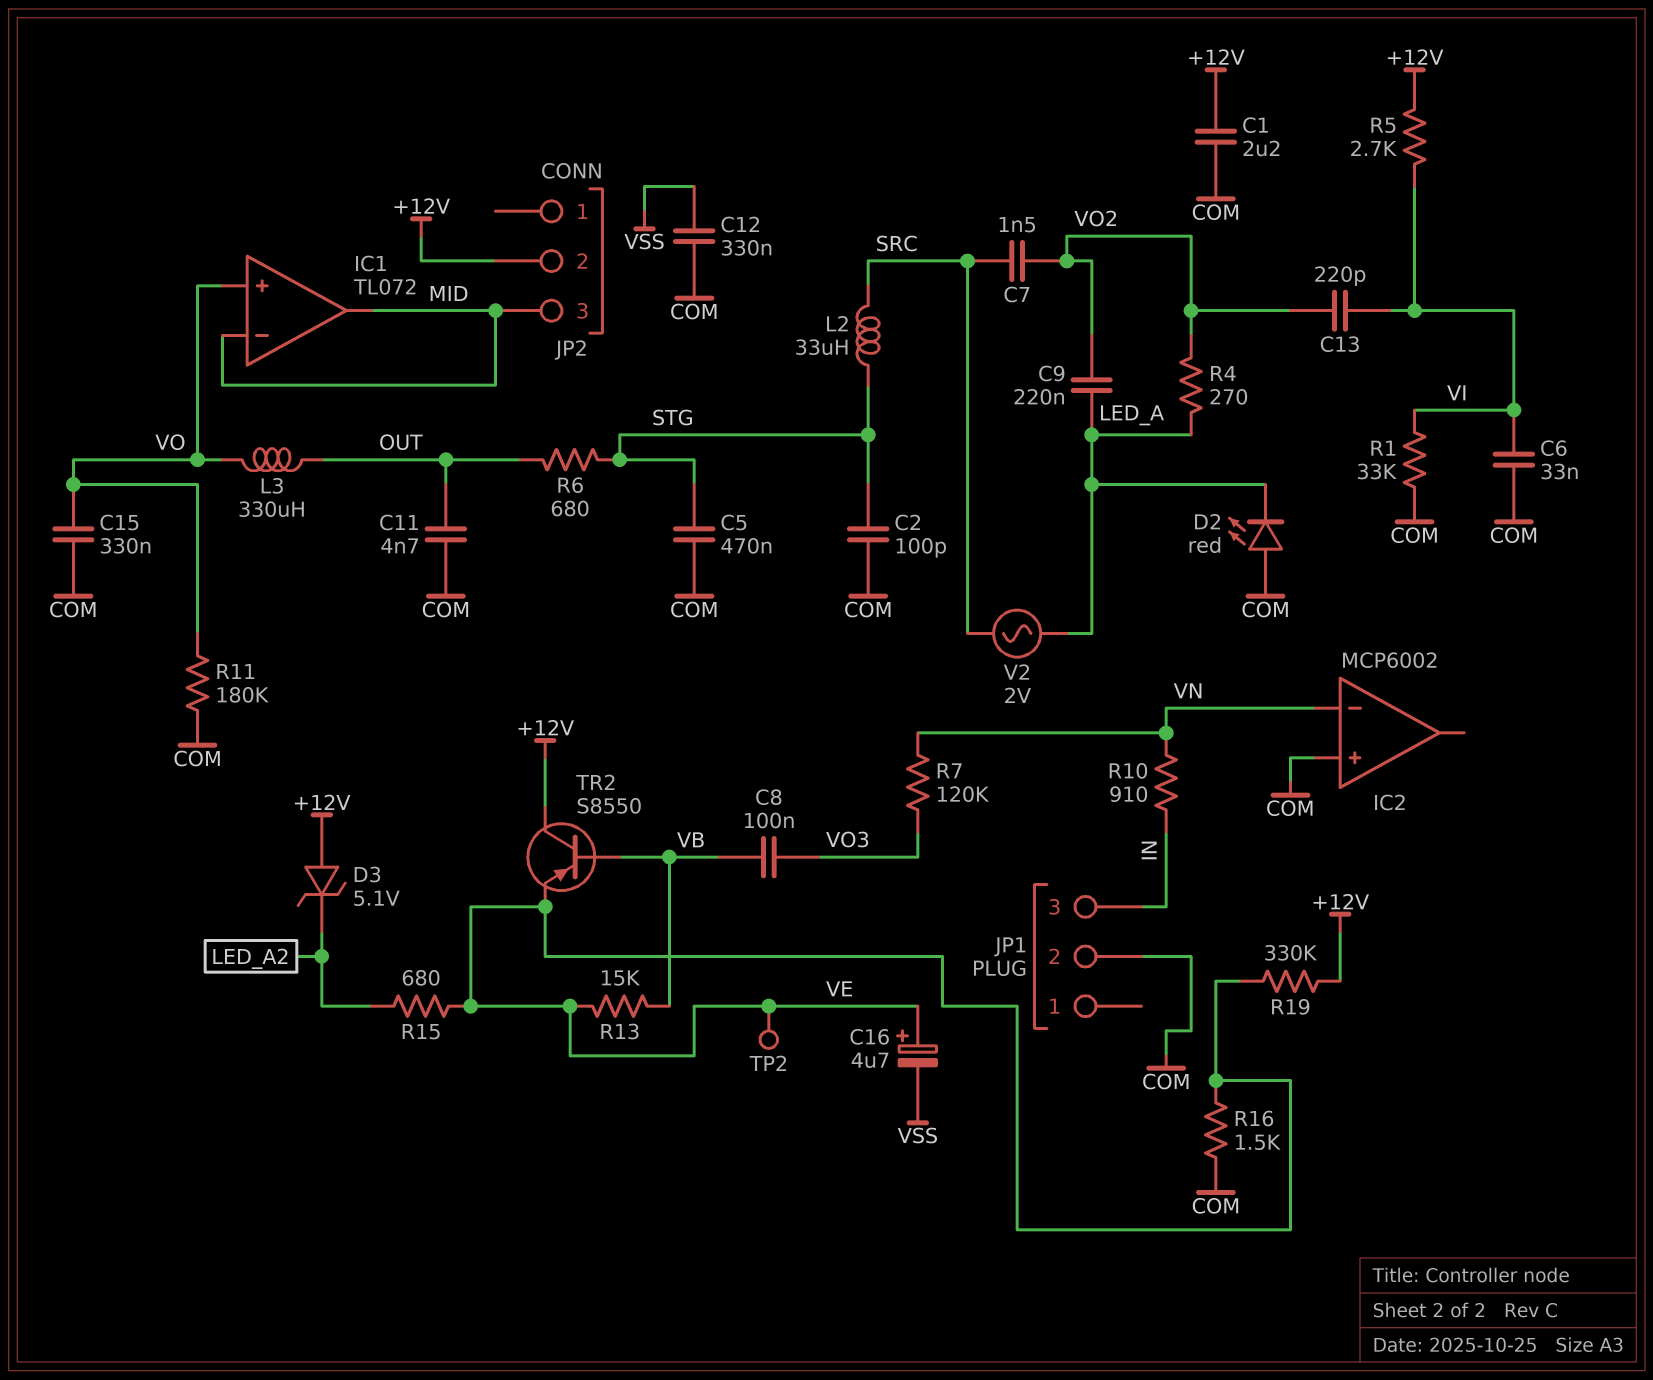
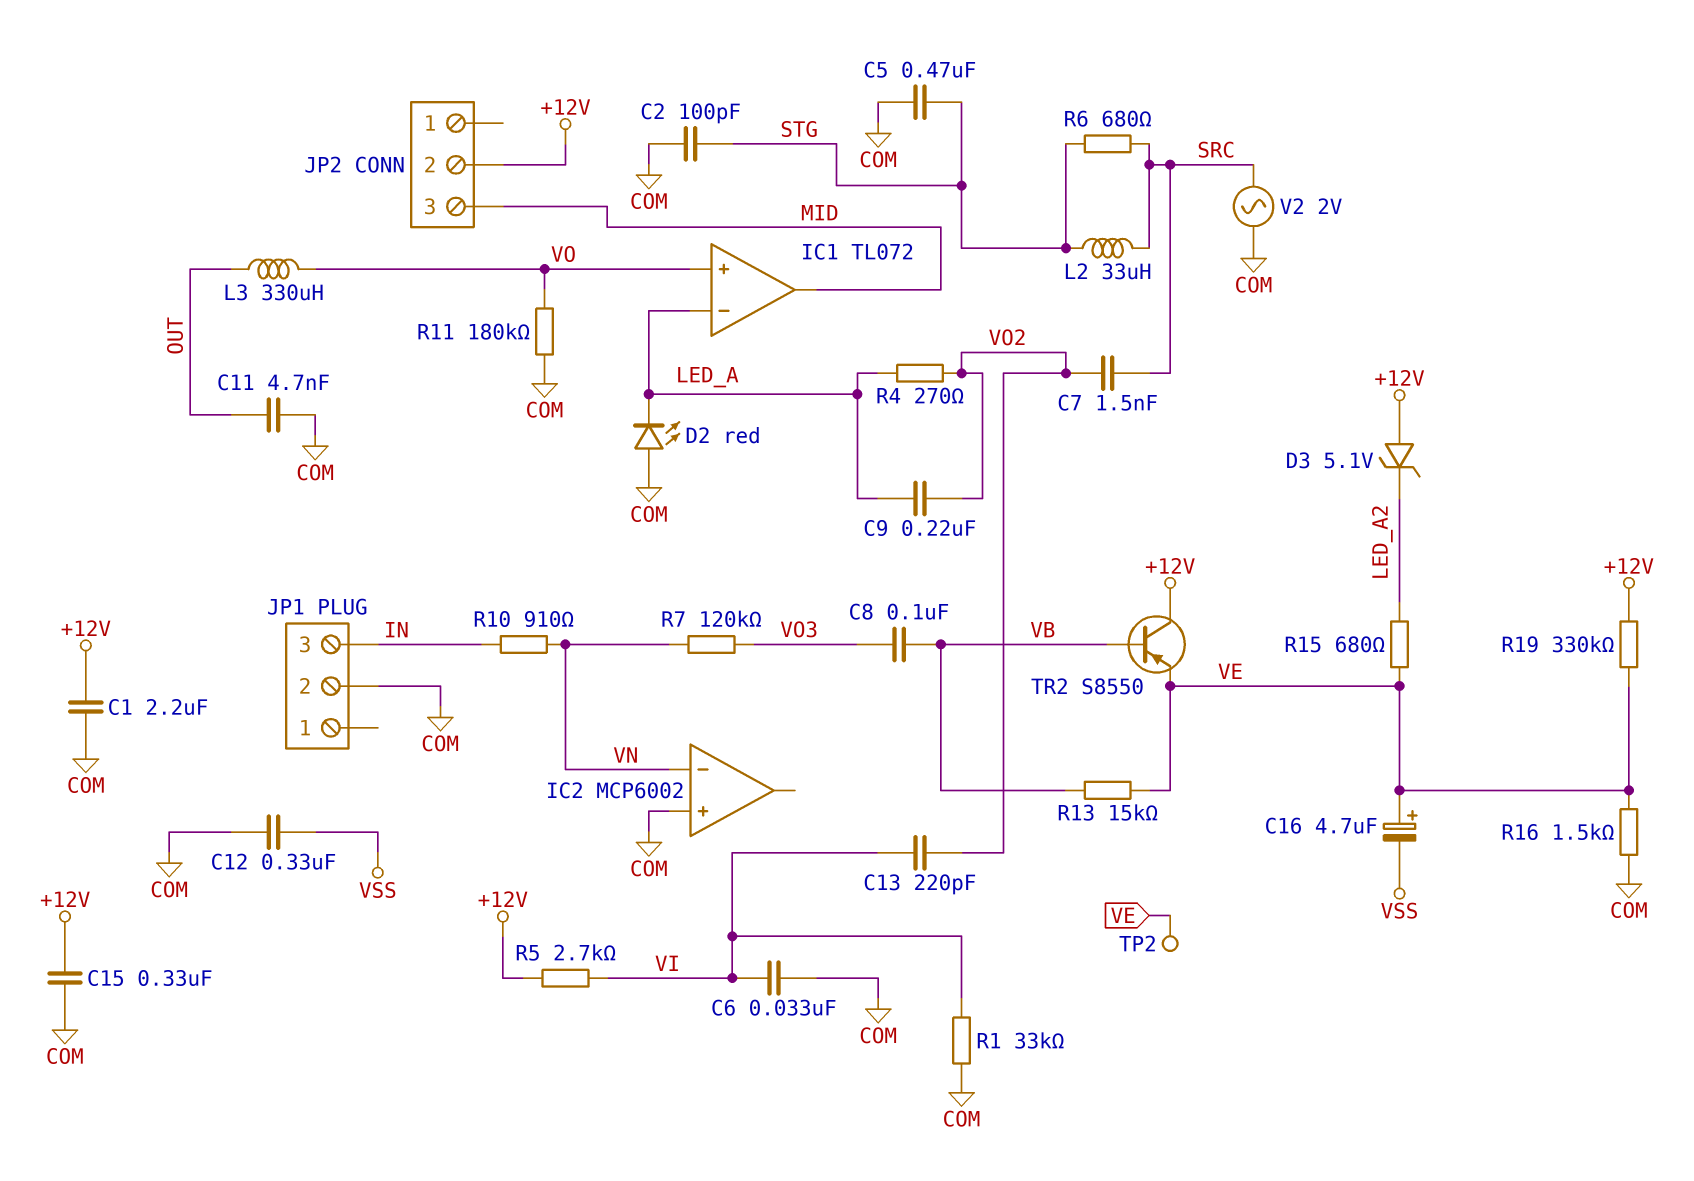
C15: 330nF (COM, VO) -> 330nF (+12V, COM)
IC1 pin in-: MID -> LED_A
R6: 680 (OUT, STG) -> 680 (SRC, STG)
V2: AC 2V (LED_A, SRC) -> AC 2V (COM, SRC)

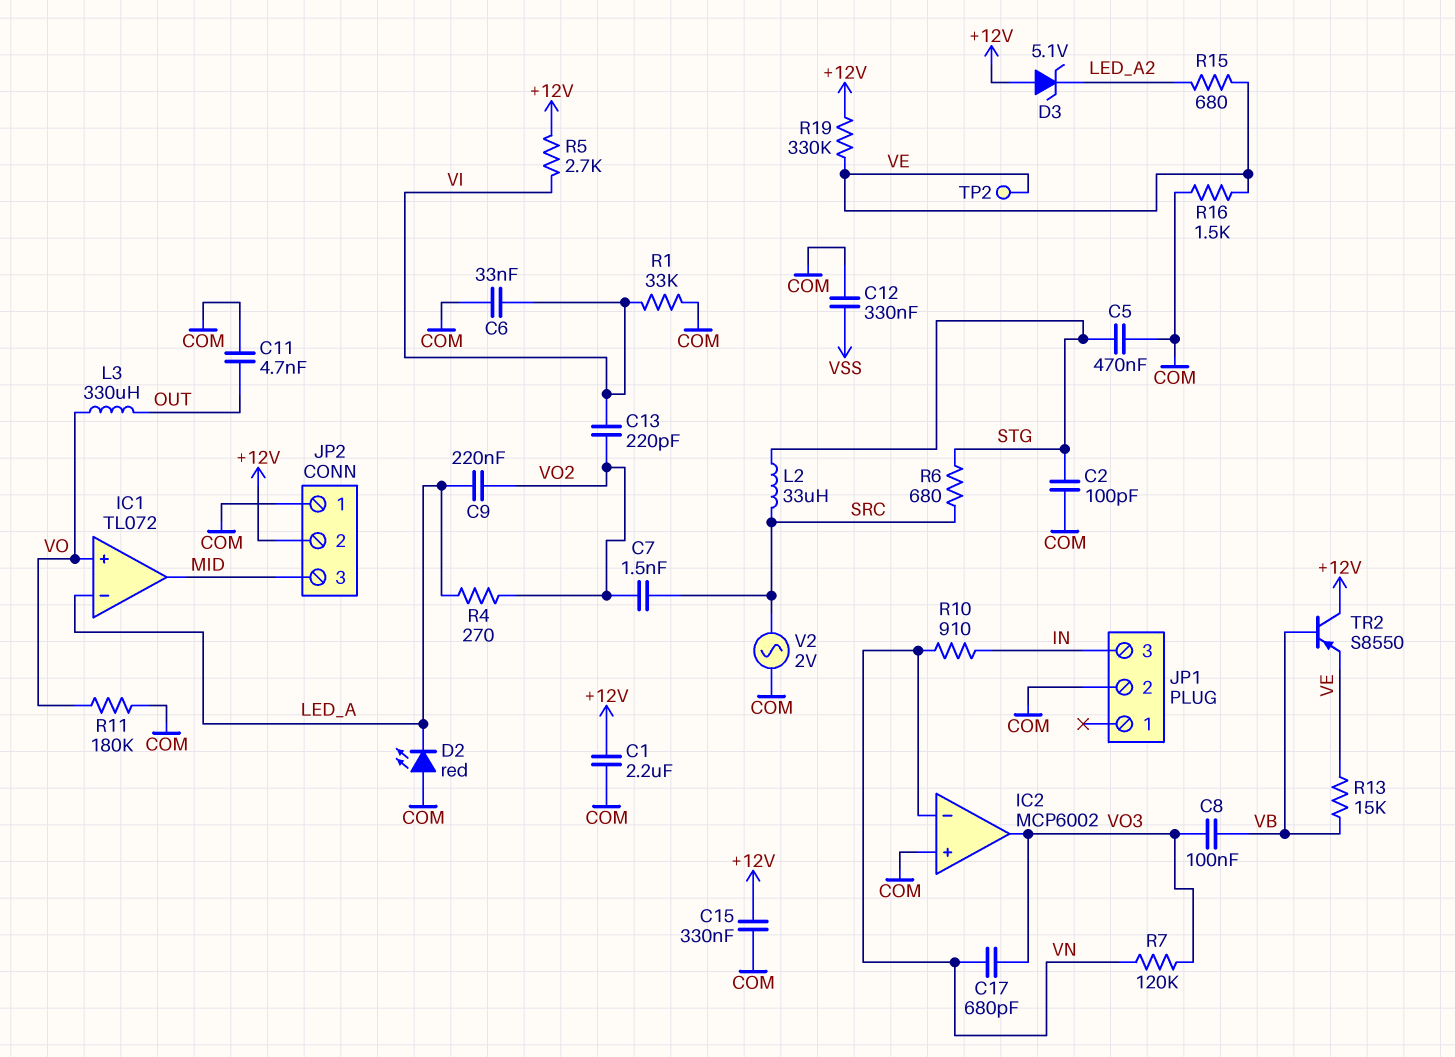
C16: 4.7uF (plus VE, minus VSS) -> none
C17: none -> 680pF (VN, VO3)
IC2 pin out: none -> VO3
JP2 pin 1: none -> COM

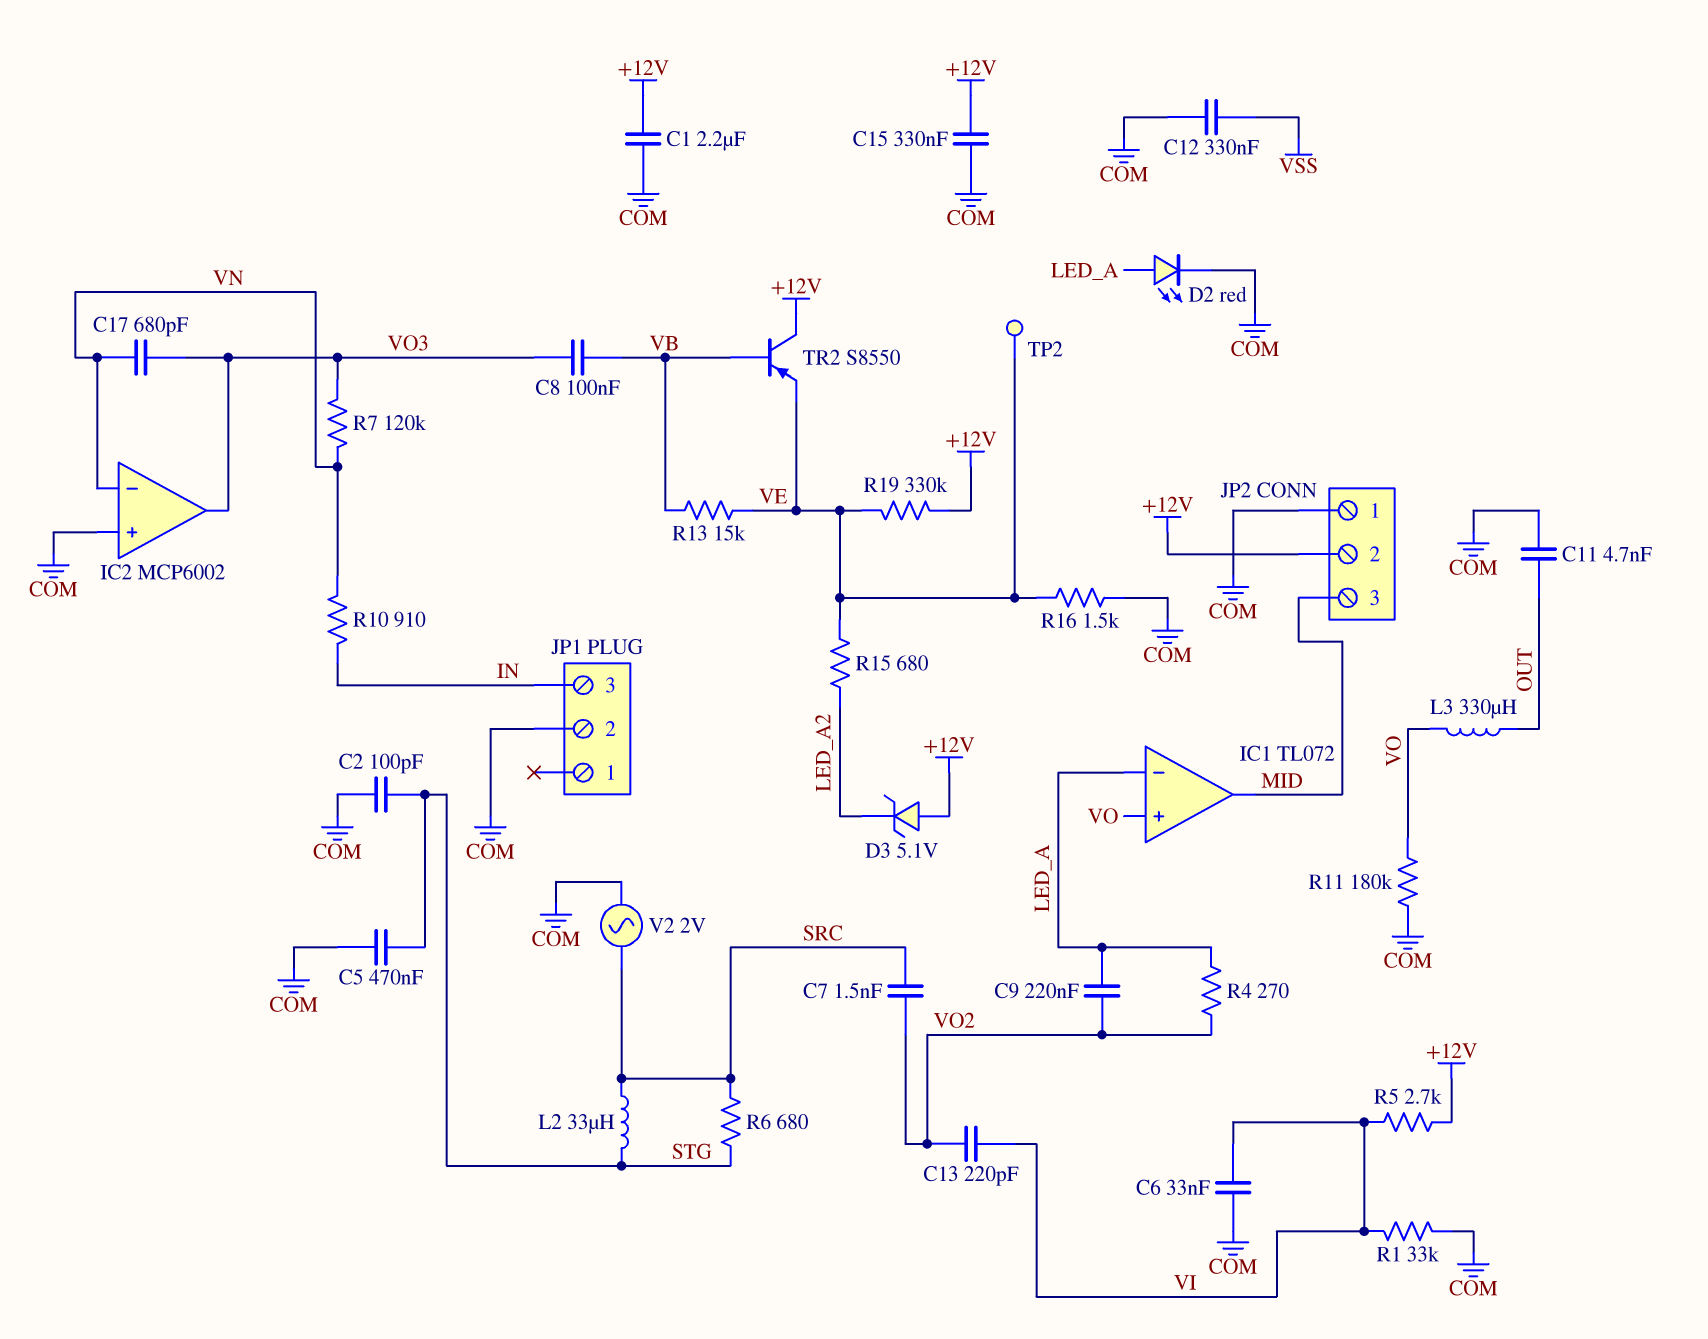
D2: LED red (A COM, K LED_A) -> LED red (A LED_A, K COM)

